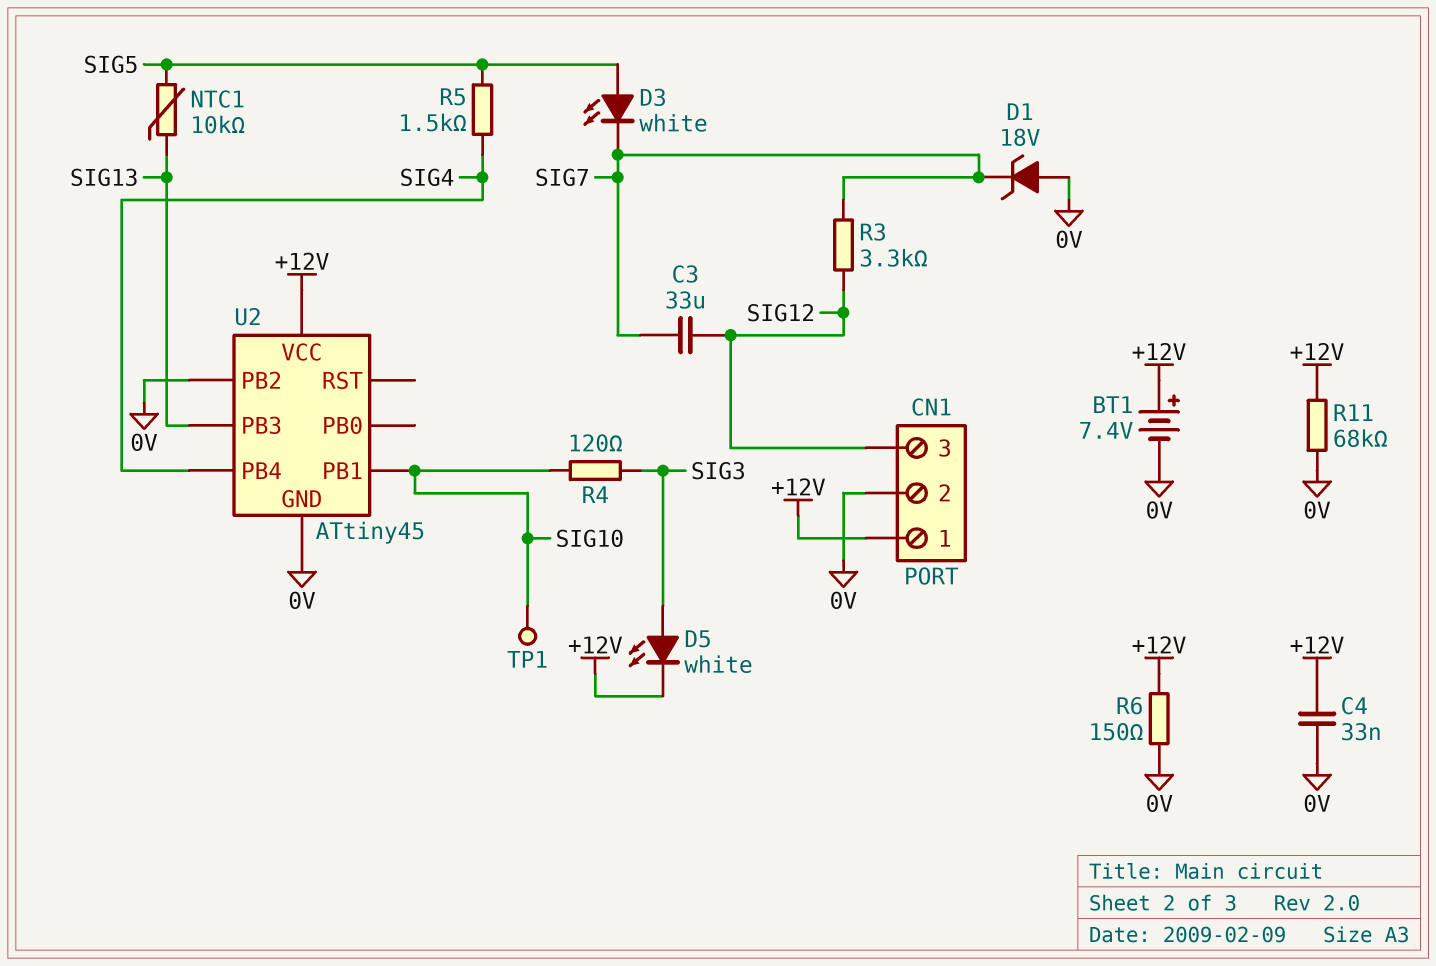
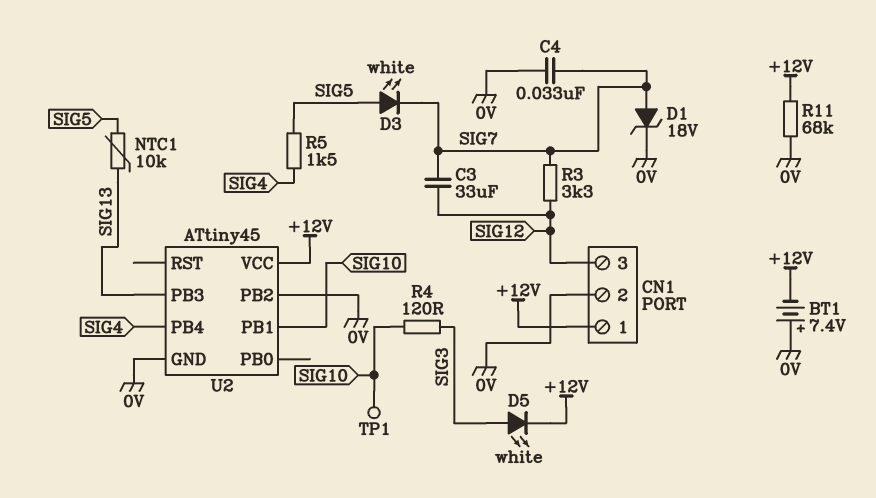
BT1: 7.4V (plus +12V, minus 0V) -> 7.4V (plus 0V, minus +12V)
C4: 33nF (+12V, 0V) -> 33nF (0V, SIG7)
D1: zener 18V (A 0V, K SIG7) -> zener 18V (A SIG7, K 0V)
R6: 150 (+12V, 0V) -> none

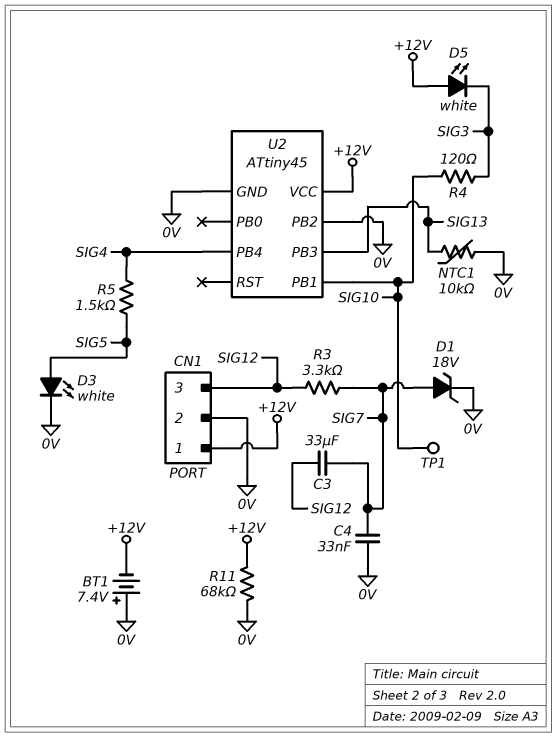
D3: LED white (A SIG5, K SIG7) -> LED white (A SIG5, K 0V)
D5: LED white (A SIG3, K +12V) -> LED white (A +12V, K SIG3)
NTC1: 10k (SIG5, SIG13) -> 10k (0V, SIG13)

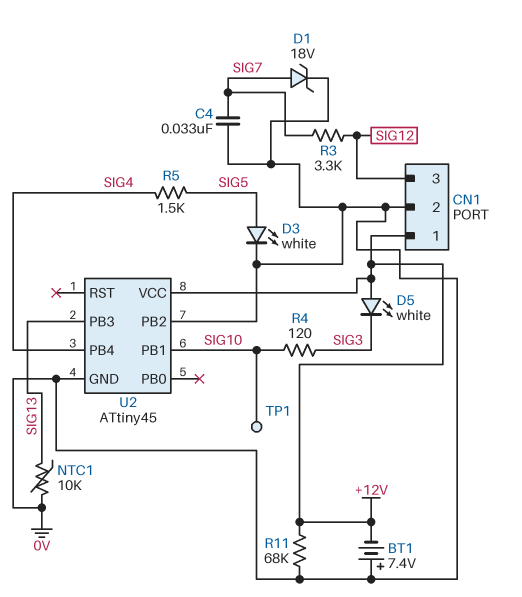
C3: 33uF (SIG7, SIG12) -> none

